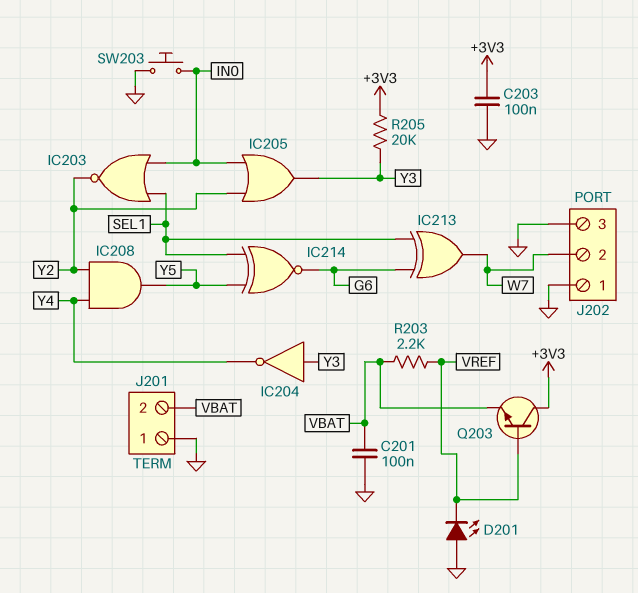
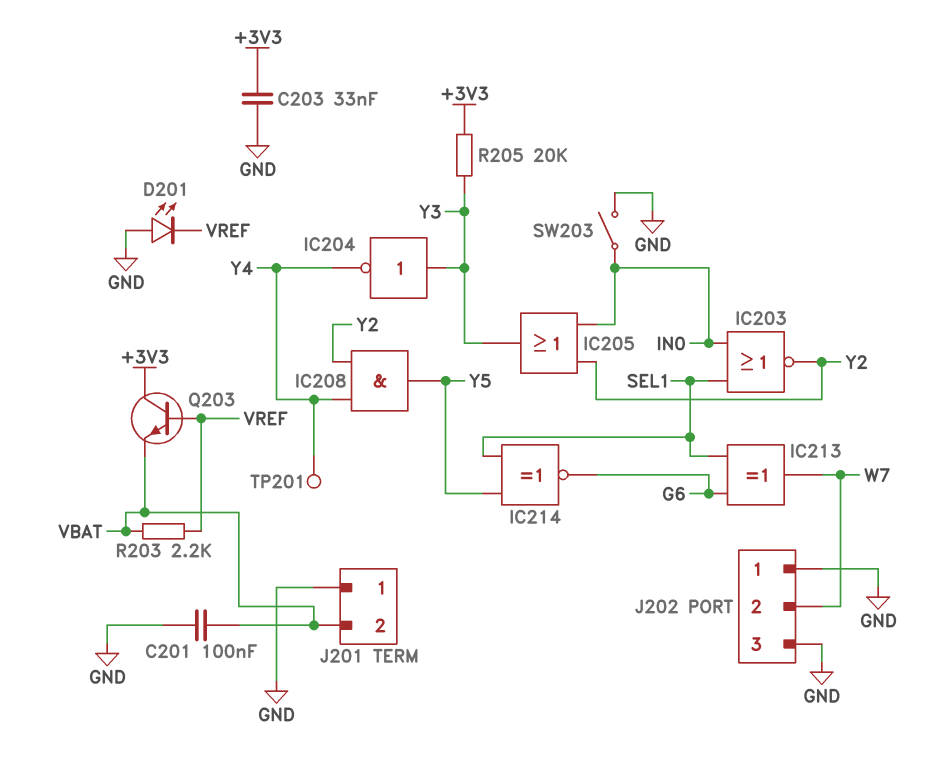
C203: 100nF (+3V3, GND) -> 33nF (+3V3, GND)
SW203: button (GND, IN0) -> switch (GND, IN0)
TP201: none -> test point (Y4)

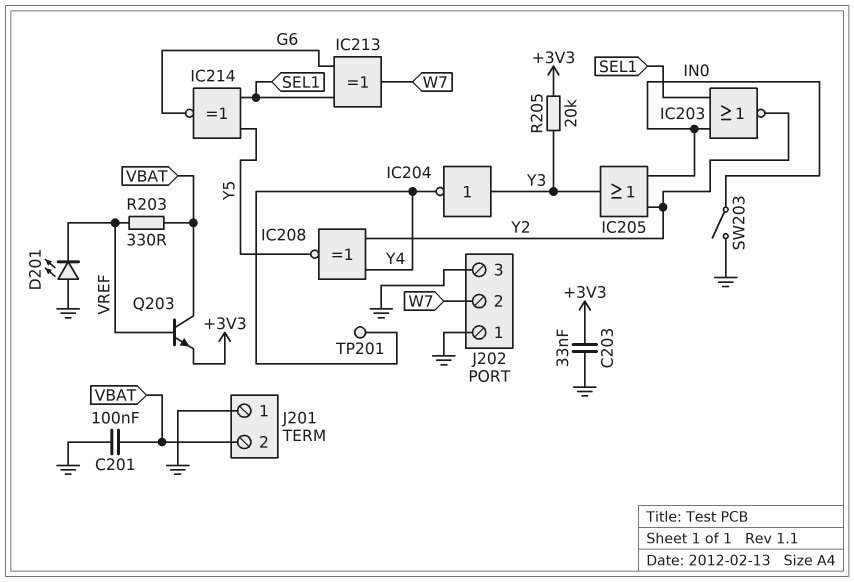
IC208: AND (in Y2, in Y4, out Y5) -> XNOR (in Y2, in Y4, out Y5)
Q203: NPN (B VREF, C +3V3, E VBAT) -> NPN (B VREF, C VBAT, E +3V3)
R203: 2.2k (VBAT, VREF) -> 330 (VBAT, VREF)

